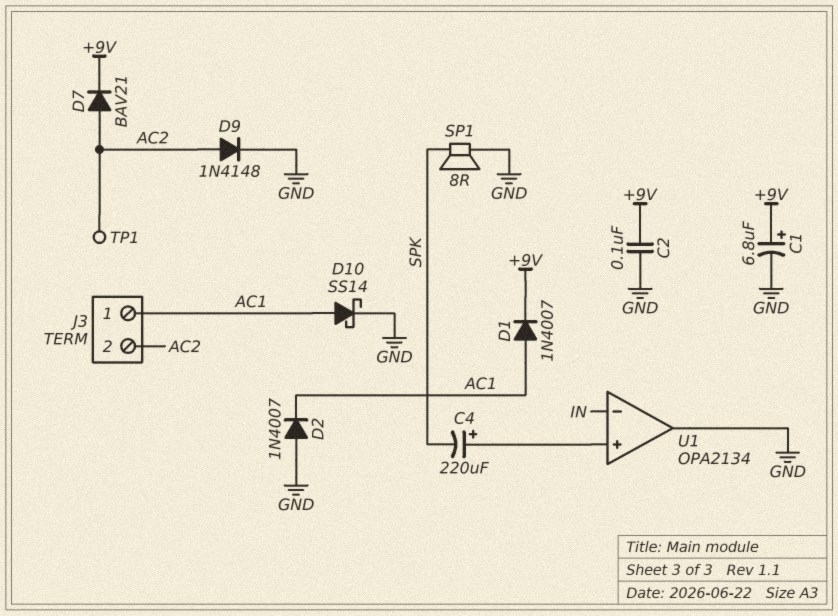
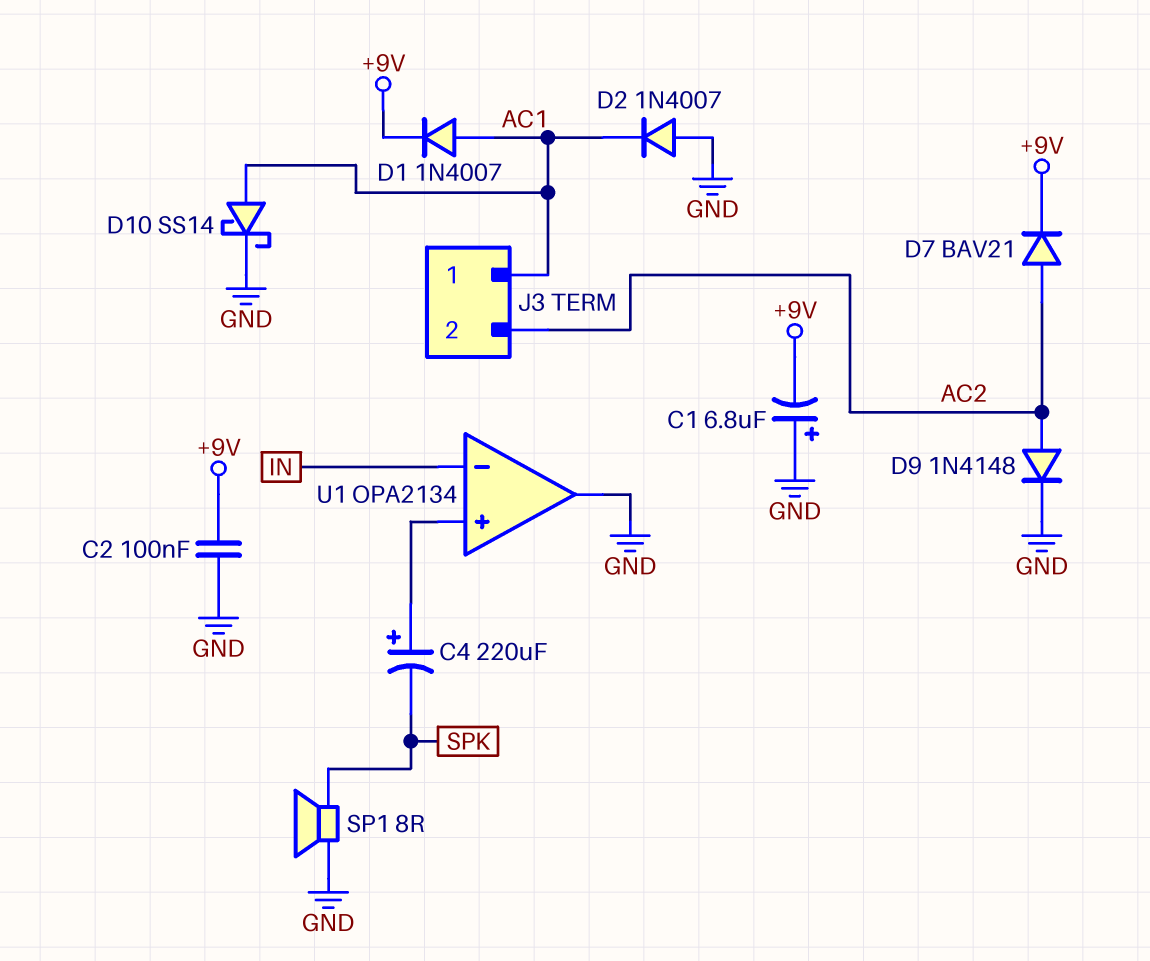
C1: 6.8uF (plus +9V, minus GND) -> 6.8uF (plus GND, minus +9V)
TP1: test point (AC2) -> none

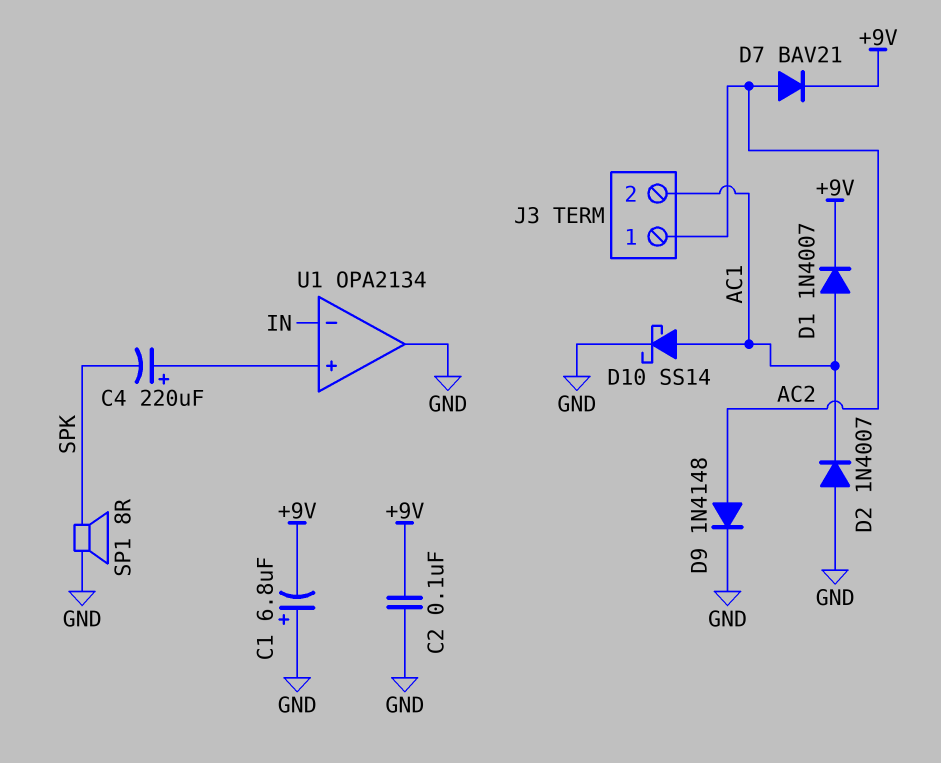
J3 pin 1: AC1 -> AC2
J3 pin 2: AC2 -> AC1

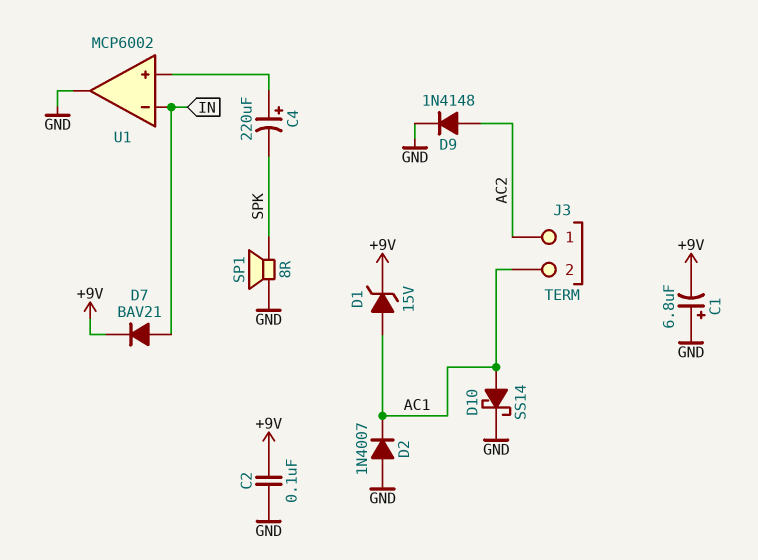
D1: diode 1N4007 (A AC1, K +9V) -> zener 15V (A AC1, K +9V)
D7: diode BAV21 (A AC2, K +9V) -> diode BAV21 (A IN, K +9V)
U1: OPA2134 -> MCP6002

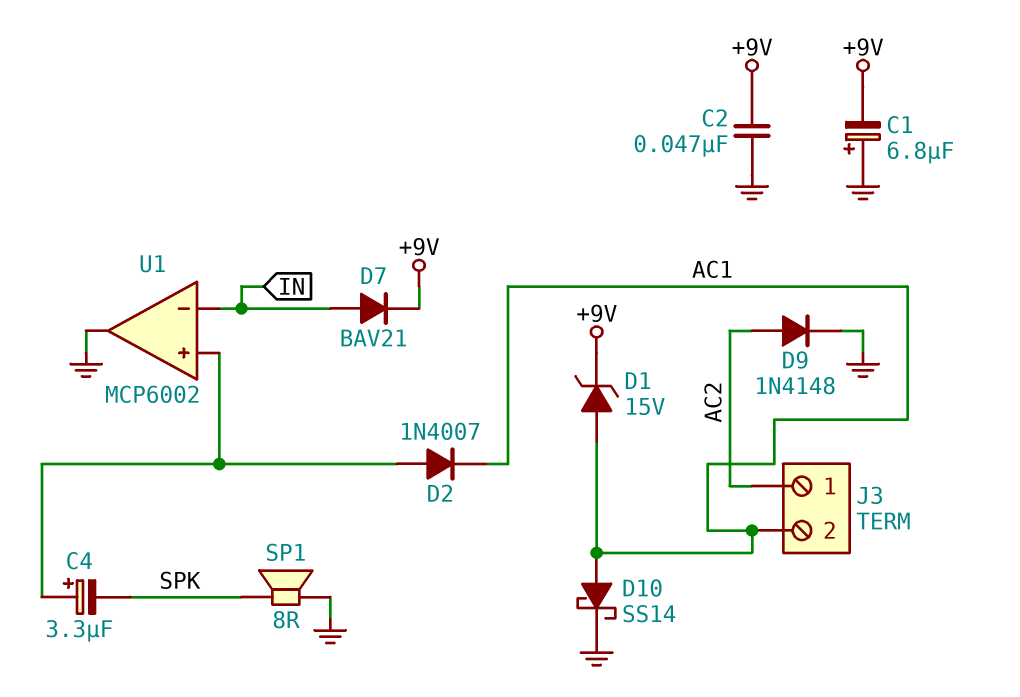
C2: 100nF (+9V, GND) -> 47nF (+9V, GND)
C4: 220uF (plus U1/in+, minus SPK) -> 3.3uF (plus U1/in+, minus SPK)
D2: diode 1N4007 (A GND, K AC1) -> diode 1N4007 (A U1/in+, K AC1)

